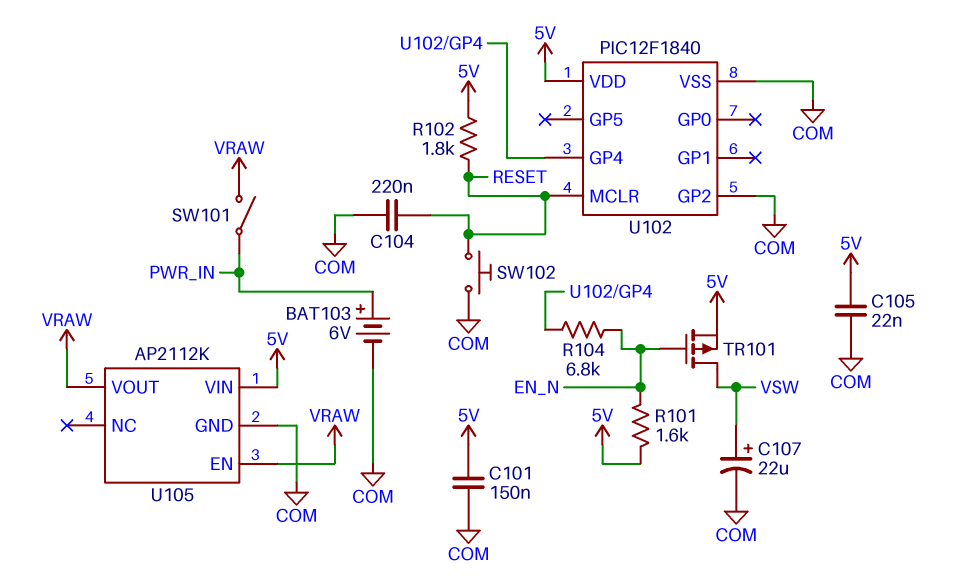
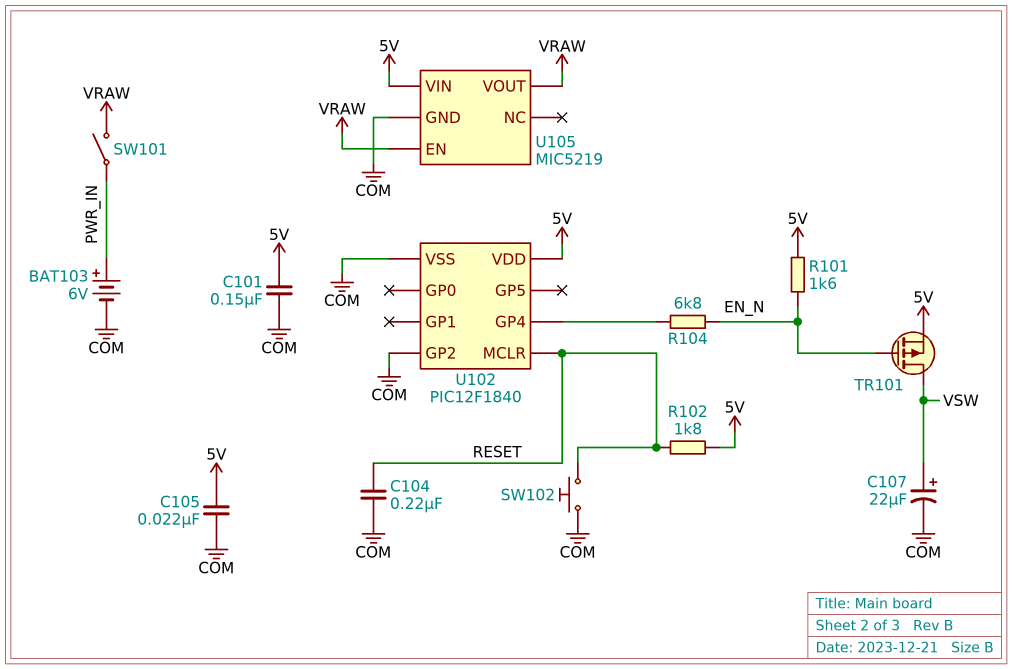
U105: AP2112K -> MIC5219

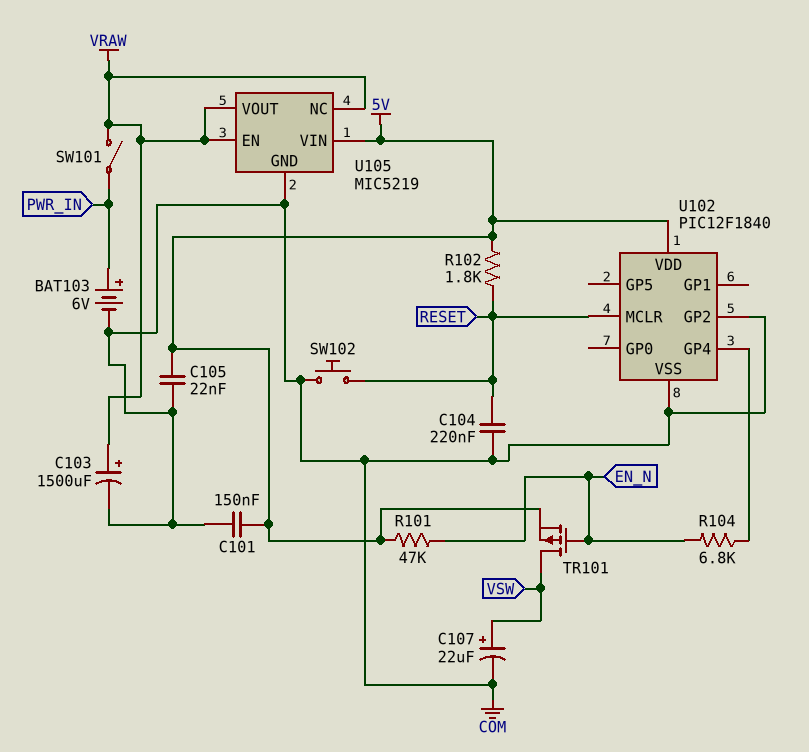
C103: none -> 1500uF (plus VRAW, minus COM)
R101: 1.6k (5V, EN_N) -> 47k (5V, EN_N)
U105 pin NC: none -> VRAW

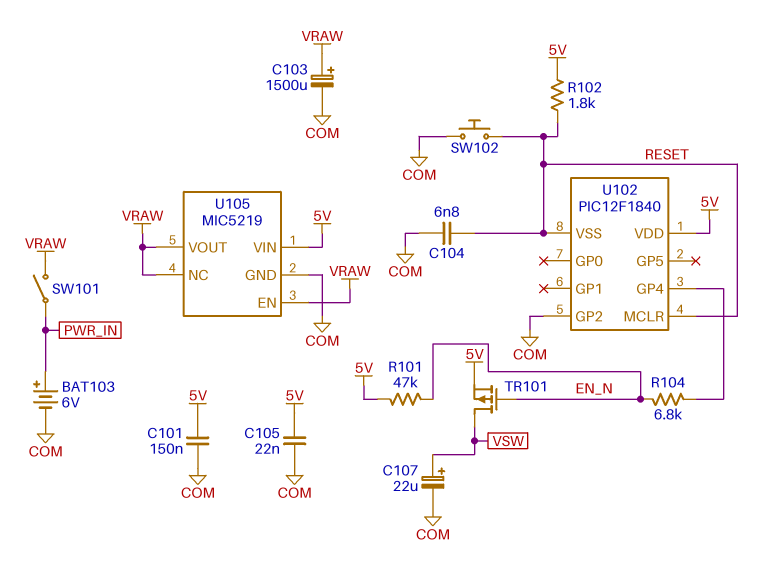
C104: 220nF (COM, RESET) -> 6.8nF (COM, RESET)
U102 pin VSS: COM -> RESET

